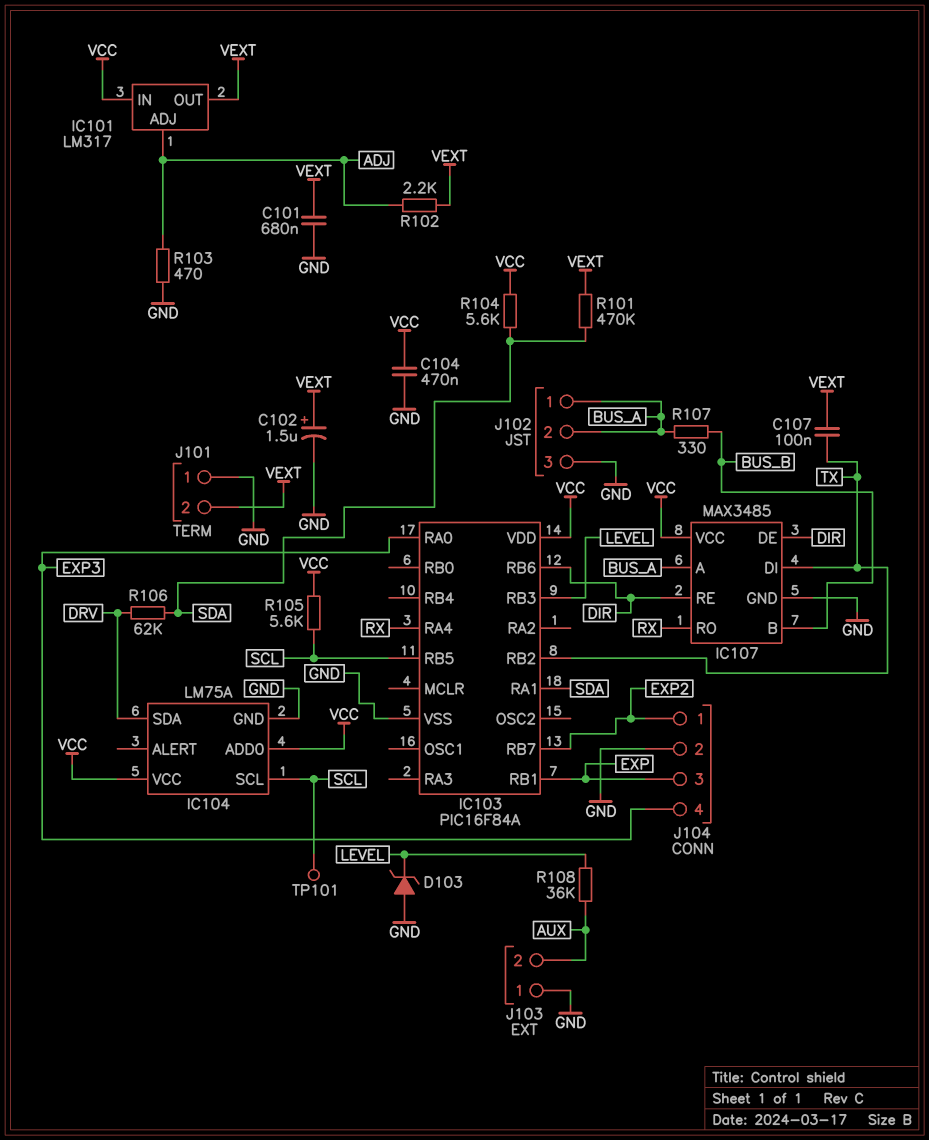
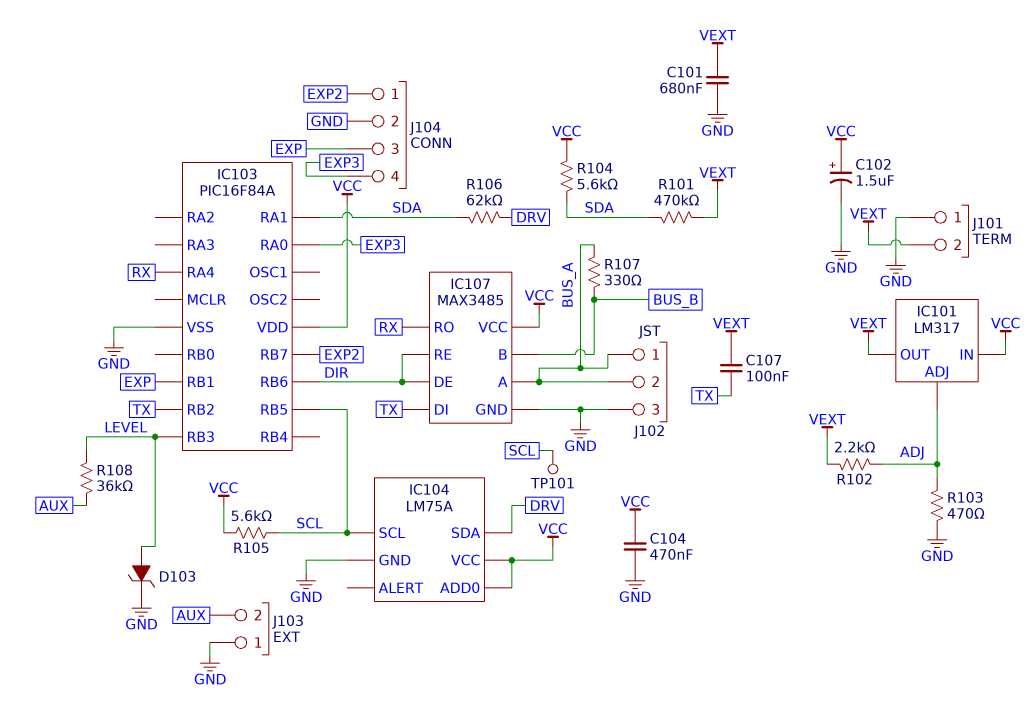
C102: 1.5uF (plus VEXT, minus GND) -> 1.5uF (plus VCC, minus GND)
D103: zener (A GND, K LEVEL) -> zener (A LEVEL, K GND)

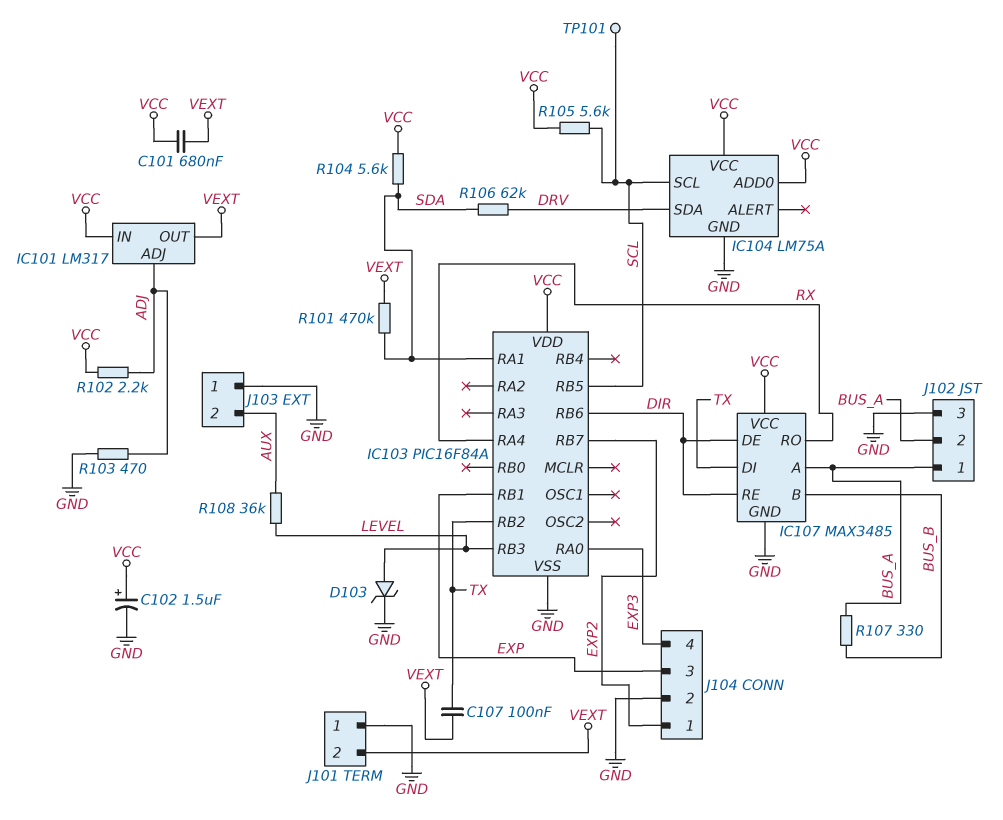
C101: 680nF (GND, VEXT) -> 680nF (VCC, VEXT)
C104: 470nF (GND, VCC) -> none
R102: 2.2k (ADJ, VEXT) -> 2.2k (ADJ, VCC)

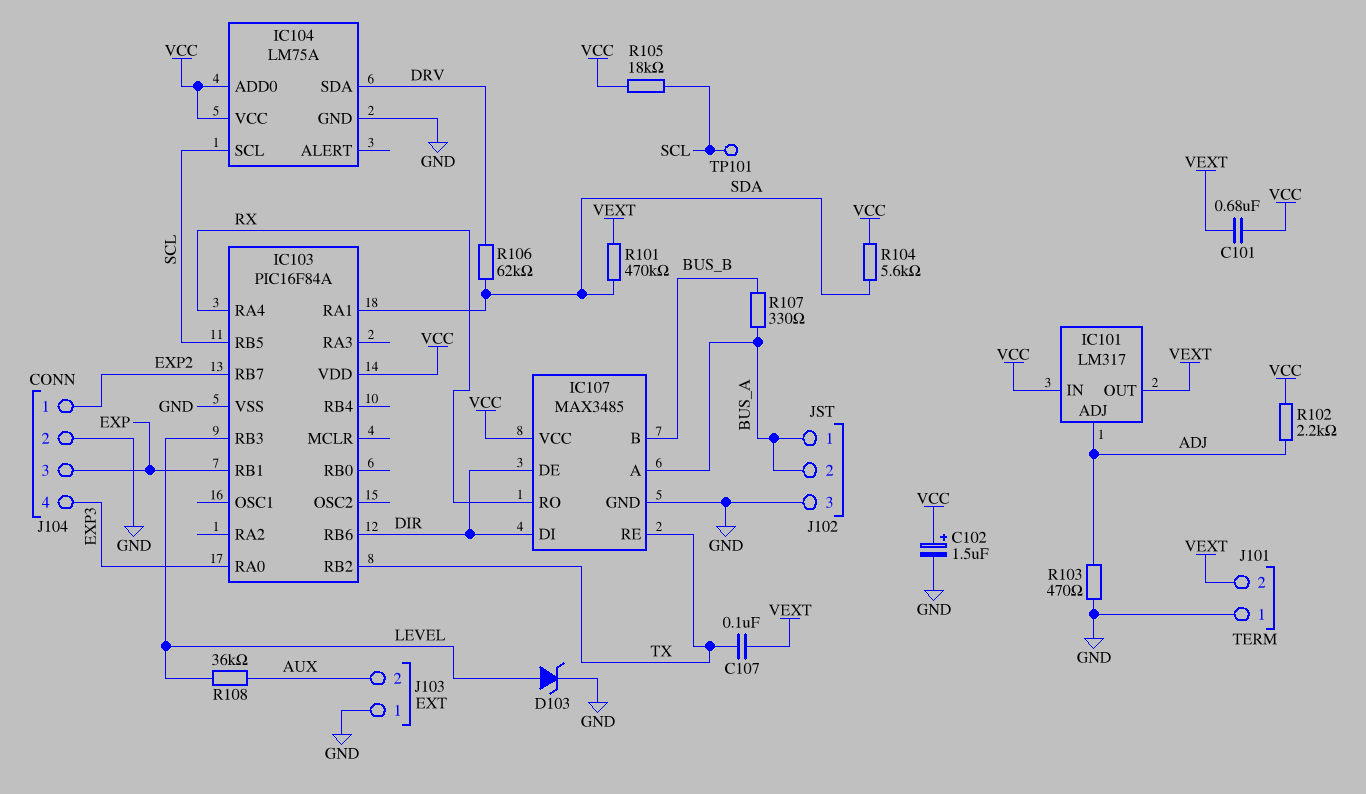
IC107 pin DI: TX -> DIR
IC107 pin RE: DIR -> TX
R105: 5.6k (SCL, VCC) -> 18k (SCL, VCC)

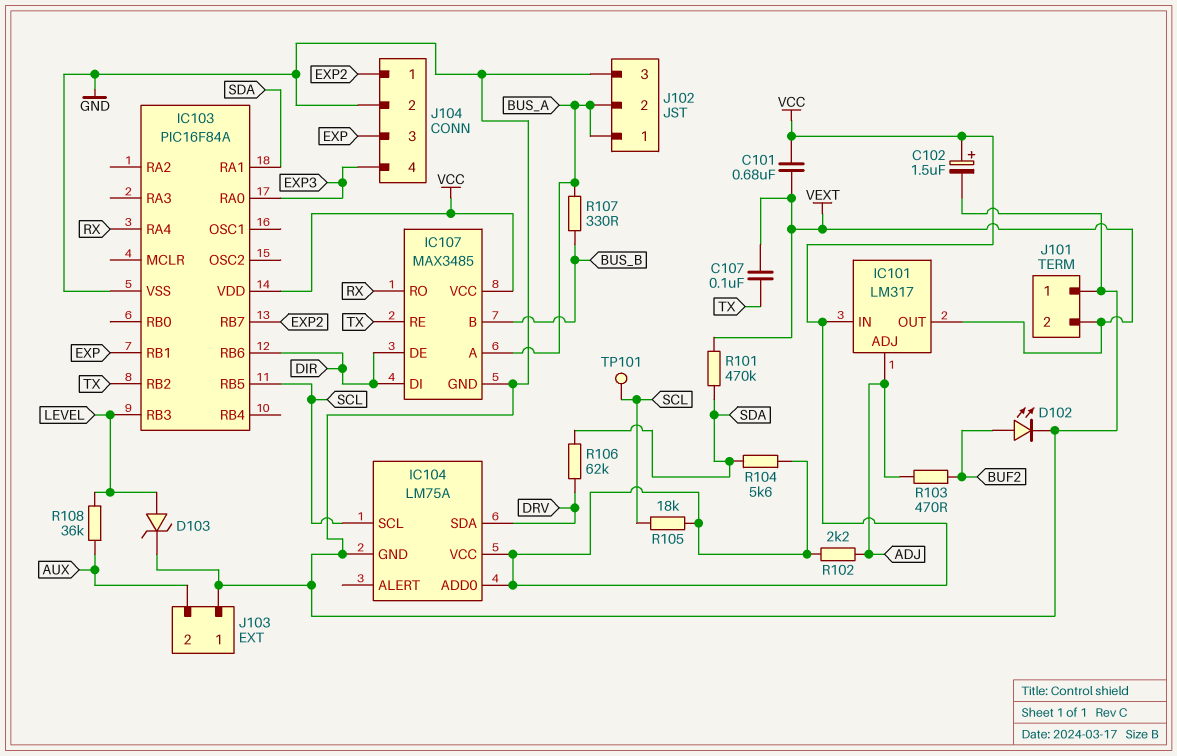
D102: none -> LED (A BUF2, K GND)
R103: 470 (ADJ, GND) -> 470 (ADJ, BUF2)

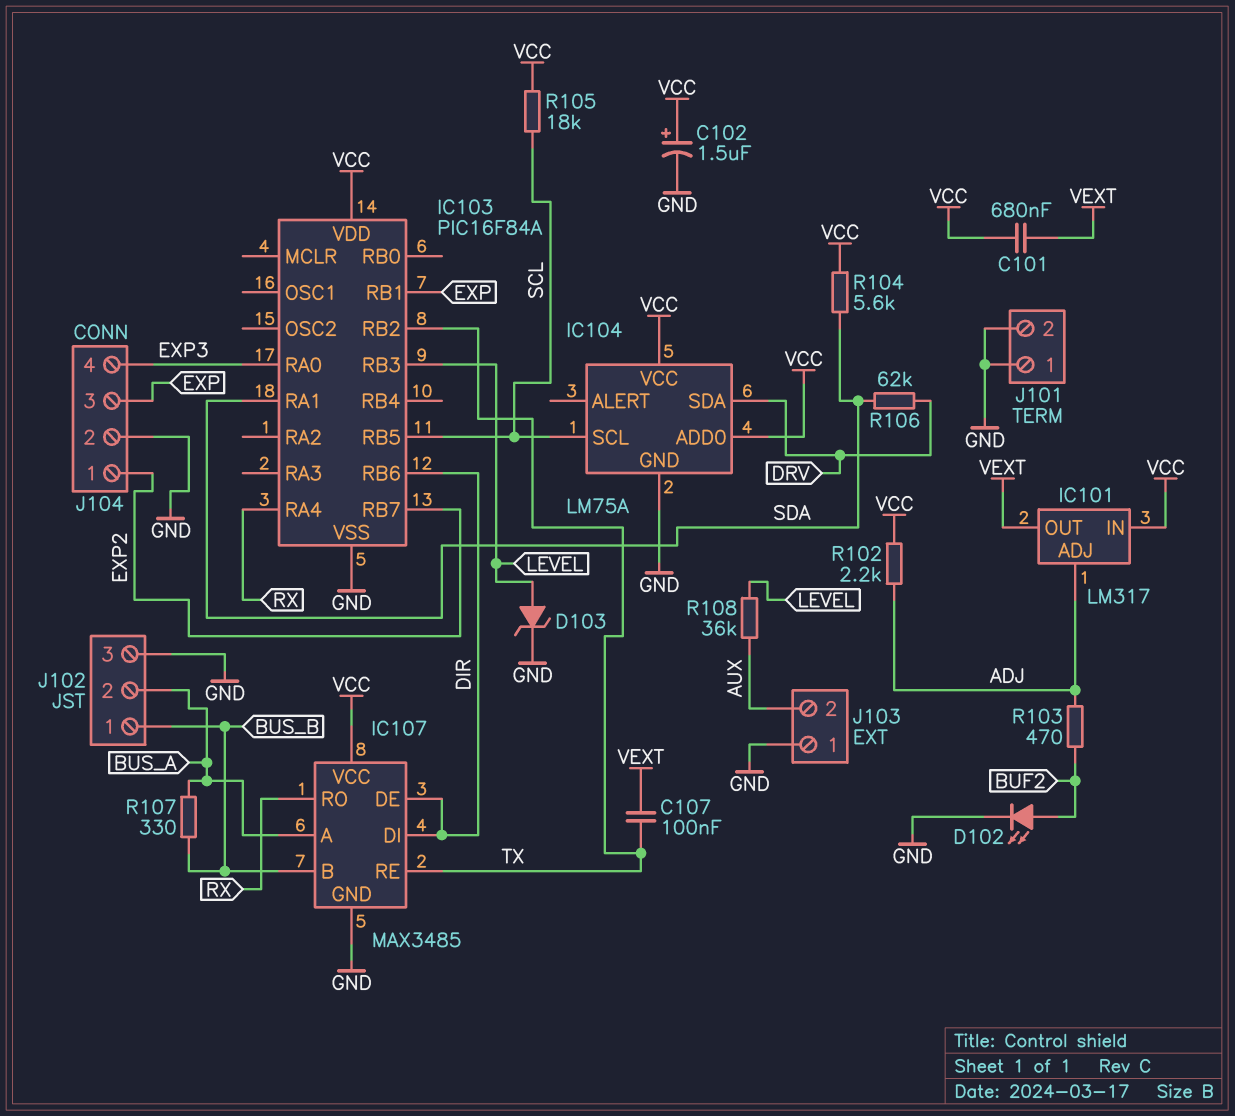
J101 pin 2: VEXT -> GND
J102 pin 1: BUS_A -> BUS_B
R101: 470k (SDA, VEXT) -> none
TP101: test point (SCL) -> none

